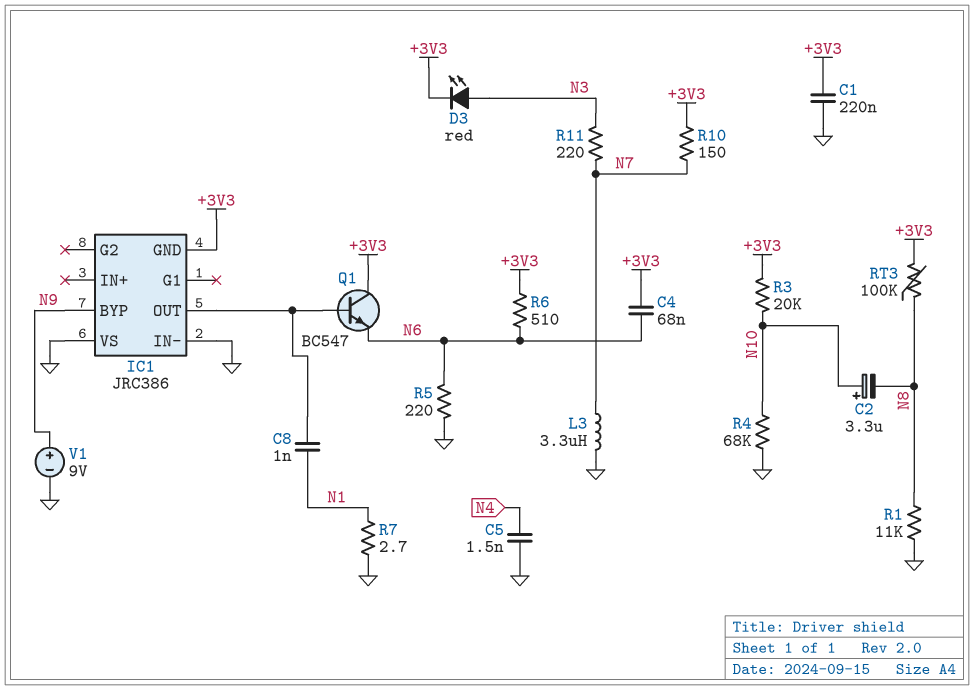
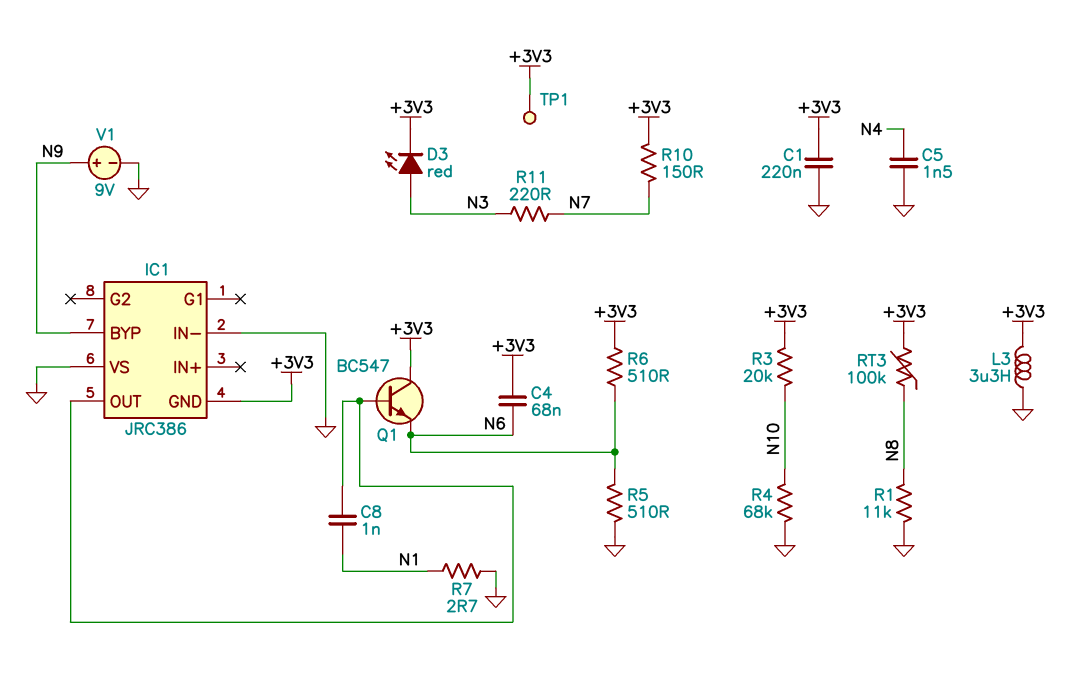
C2: 3.3uF (plus N10, minus N8) -> none
L3: 3.3uH (GND, N7) -> 3.3uH (+3V3, GND)
R5: 220 (GND, N6) -> 510 (GND, N6)
TP1: none -> test point (+3V3)

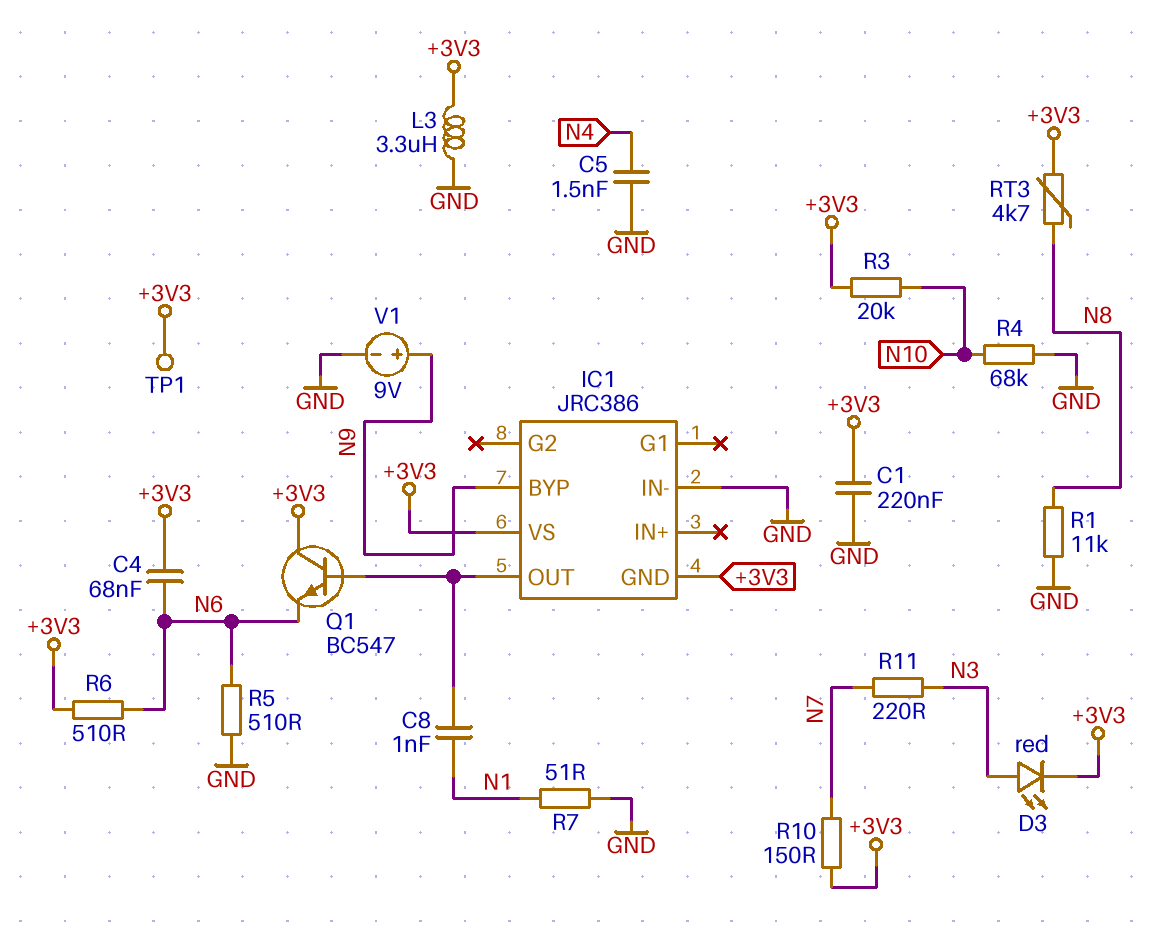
IC1 pin VS: GND -> +3V3
R7: 2.7 (GND, N1) -> 51 (GND, N1)
RT3: 100k (+3V3, N8) -> 4.7k (+3V3, N8)

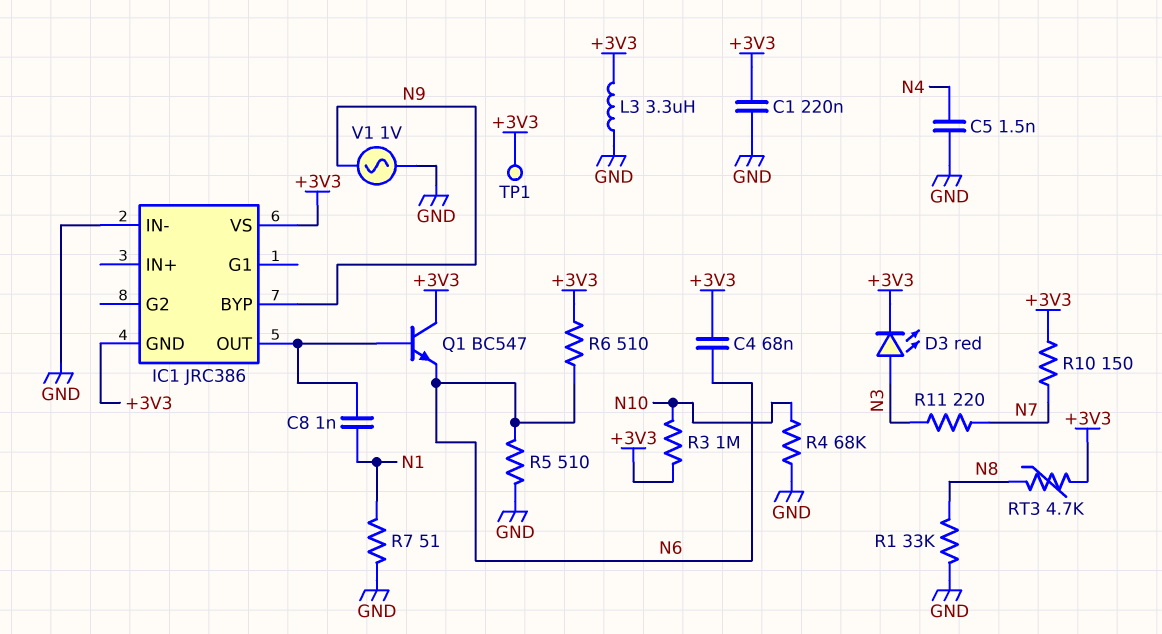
R1: 11k (GND, N8) -> 33k (GND, N8)
R3: 20k (+3V3, N10) -> 1M (+3V3, N10)
V1: 9V (plus N9, minus GND) -> AC 1V (GND, N9)

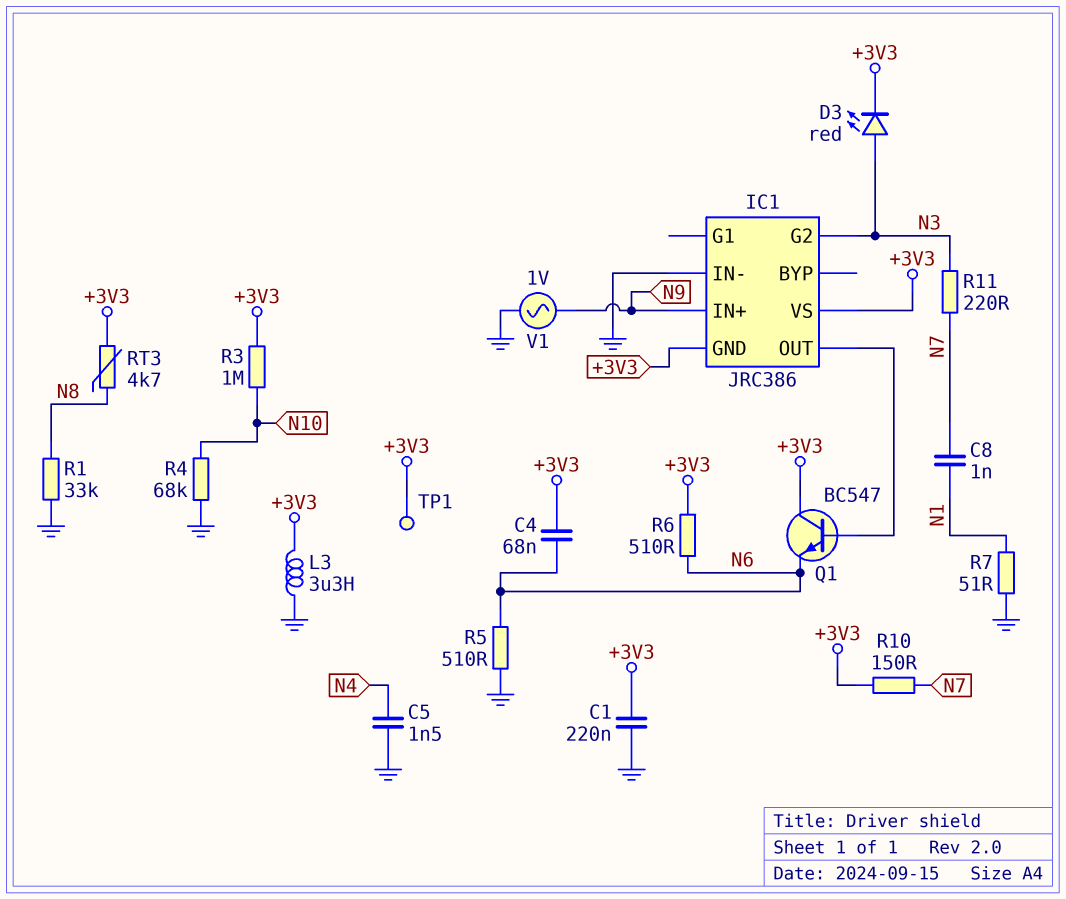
C8: 1nF (IC1/OUT, N1) -> 1nF (N1, N7)
IC1 pin BYP: N9 -> none
IC1 pin G2: none -> N3
IC1 pin IN+: none -> N9

